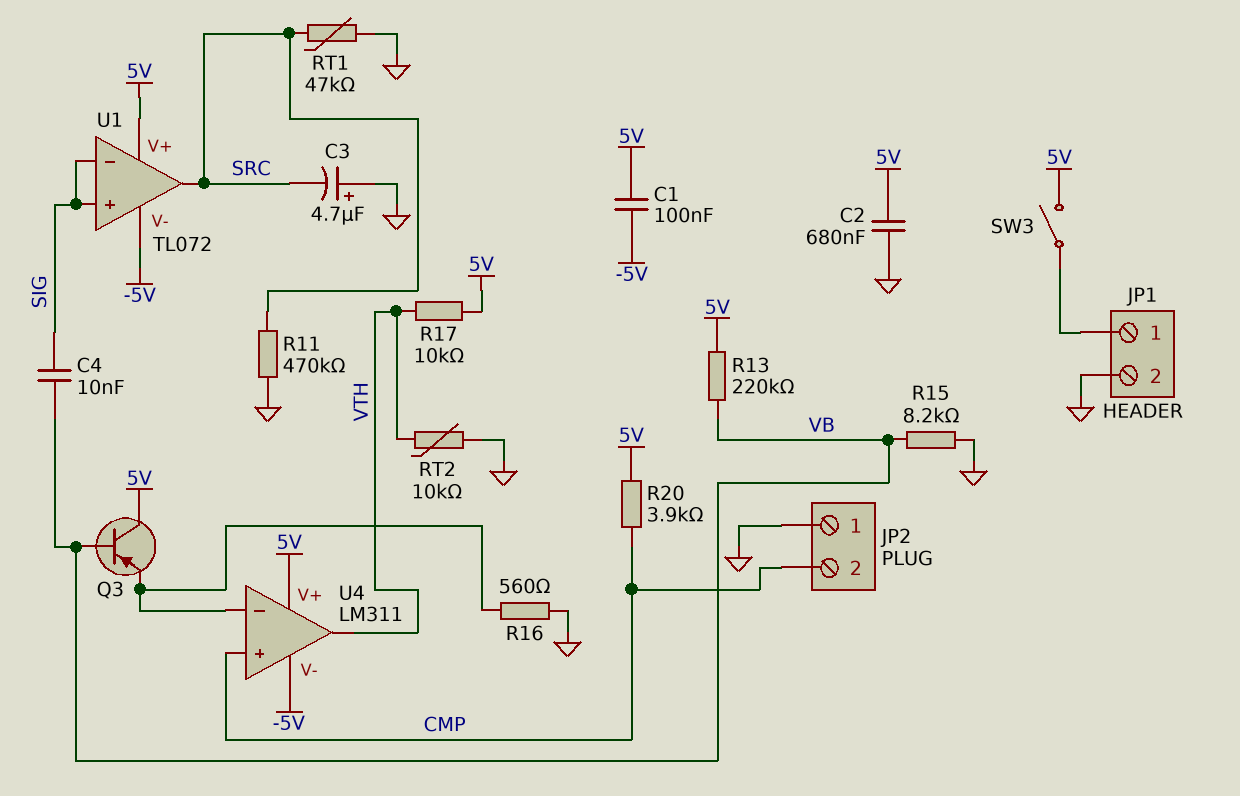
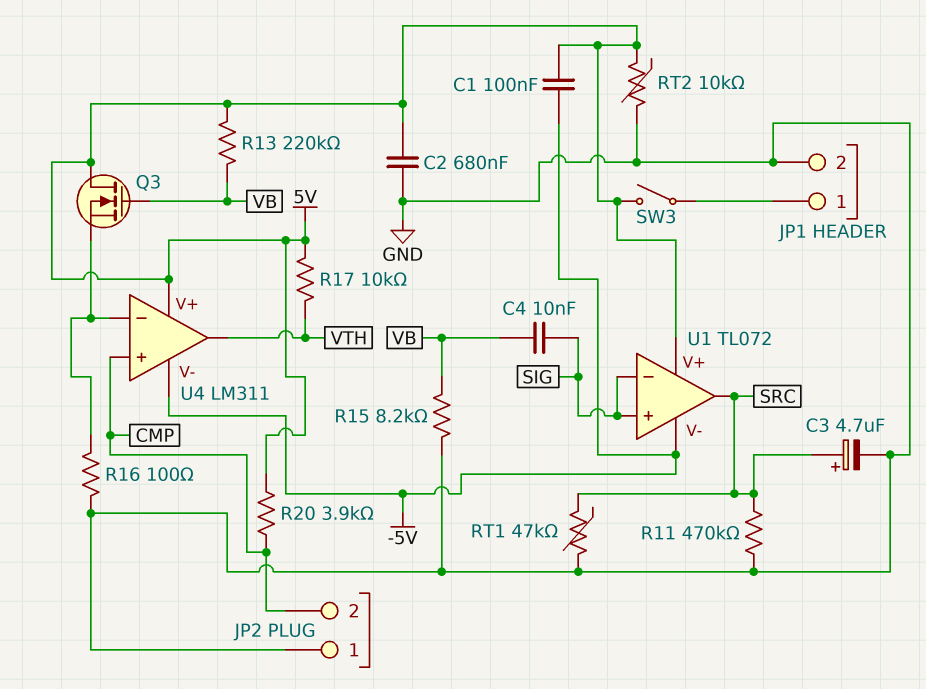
C3: 4.7uF (plus GND, minus SRC) -> 4.7uF (plus SRC, minus GND)
Q3: PNP (B VB, C 5V, E U4/in-) -> NMOS (G VB, D 5V, S U4/in-)
R16: 560 (GND, U4/in-) -> 100 (GND, U4/in-)
RT2: 10k (GND, VTH) -> 10k (5V, GND)

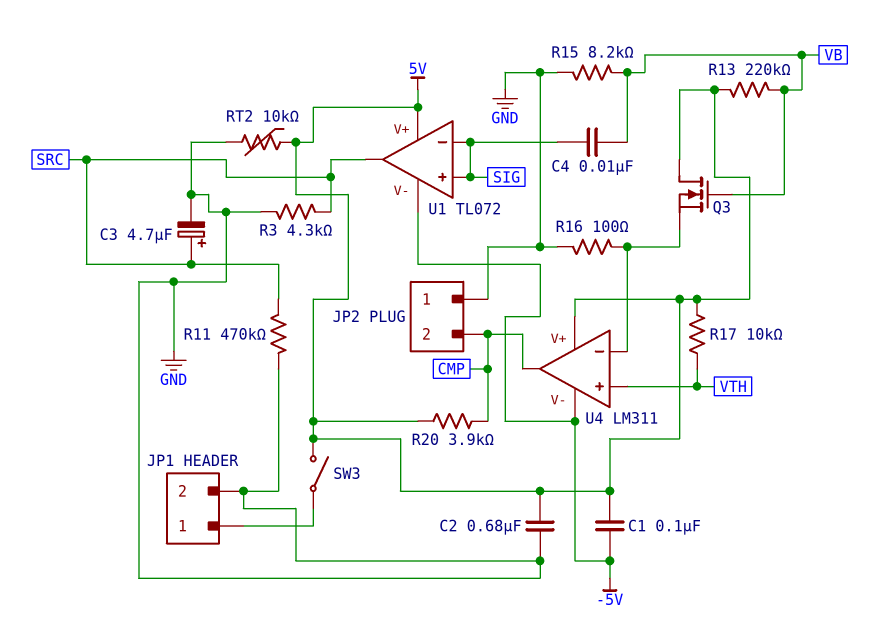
R3: none -> 4.3k (GND, SRC)
RT1: 47k (GND, SRC) -> none
U4 pin in+: CMP -> VTH
U4 pin out: VTH -> CMP

